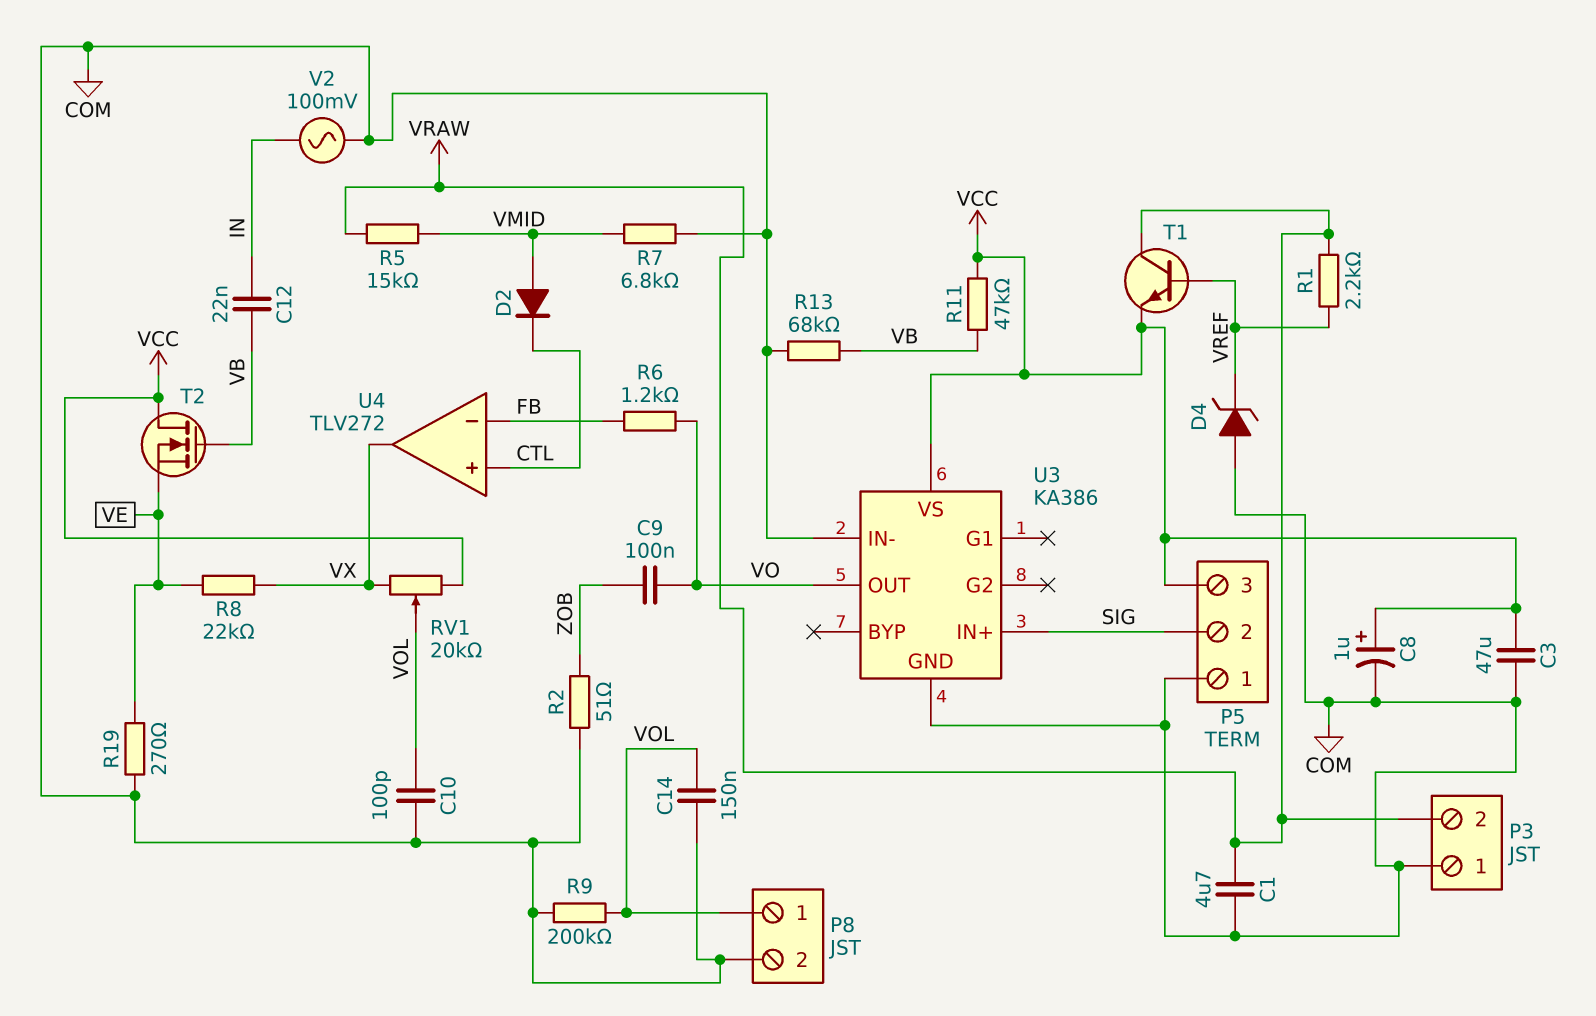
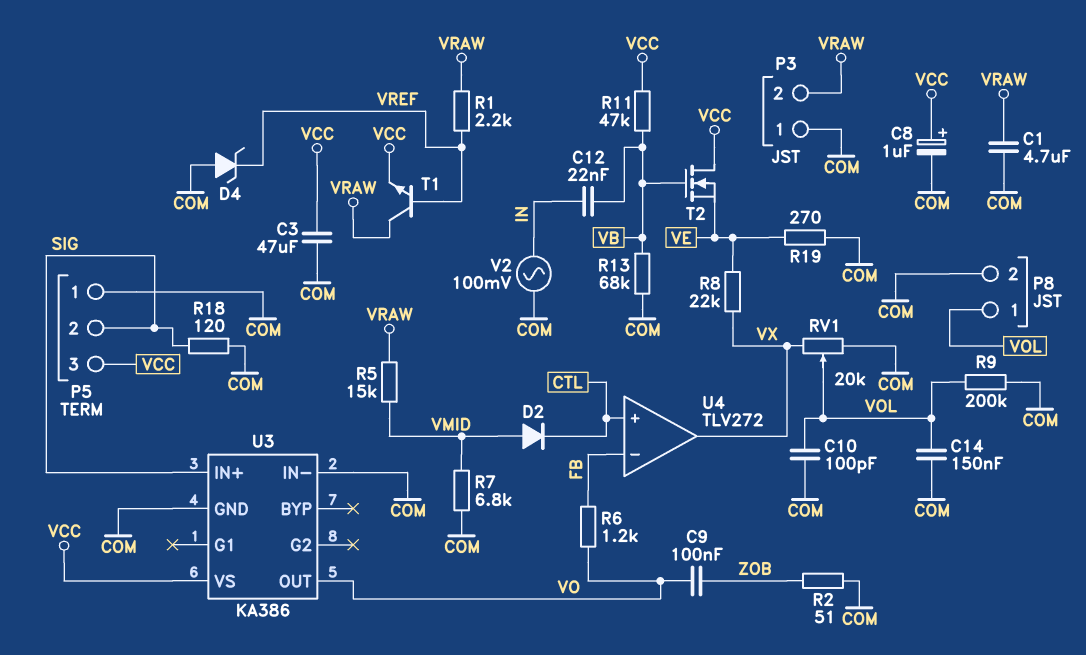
R18: none -> 120 (COM, SIG)
RV1: 20k (VCC, VX, wiper VOL) -> 20k (COM, VX, wiper VOL)

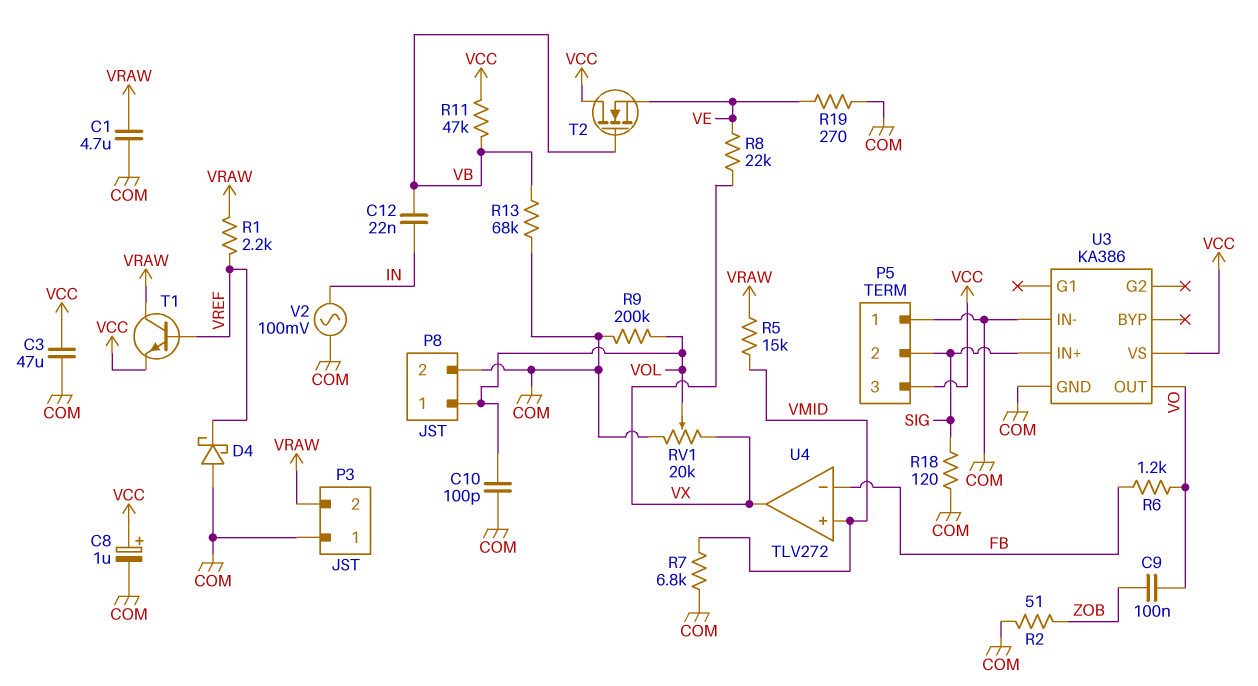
C14: 150nF (COM, VOL) -> none
D2: diode (A VMID, K CTL) -> none
D4: zener (A COM, K VREF) -> schottky (A COM, K VREF)
U4 pin in+: CTL -> VMID

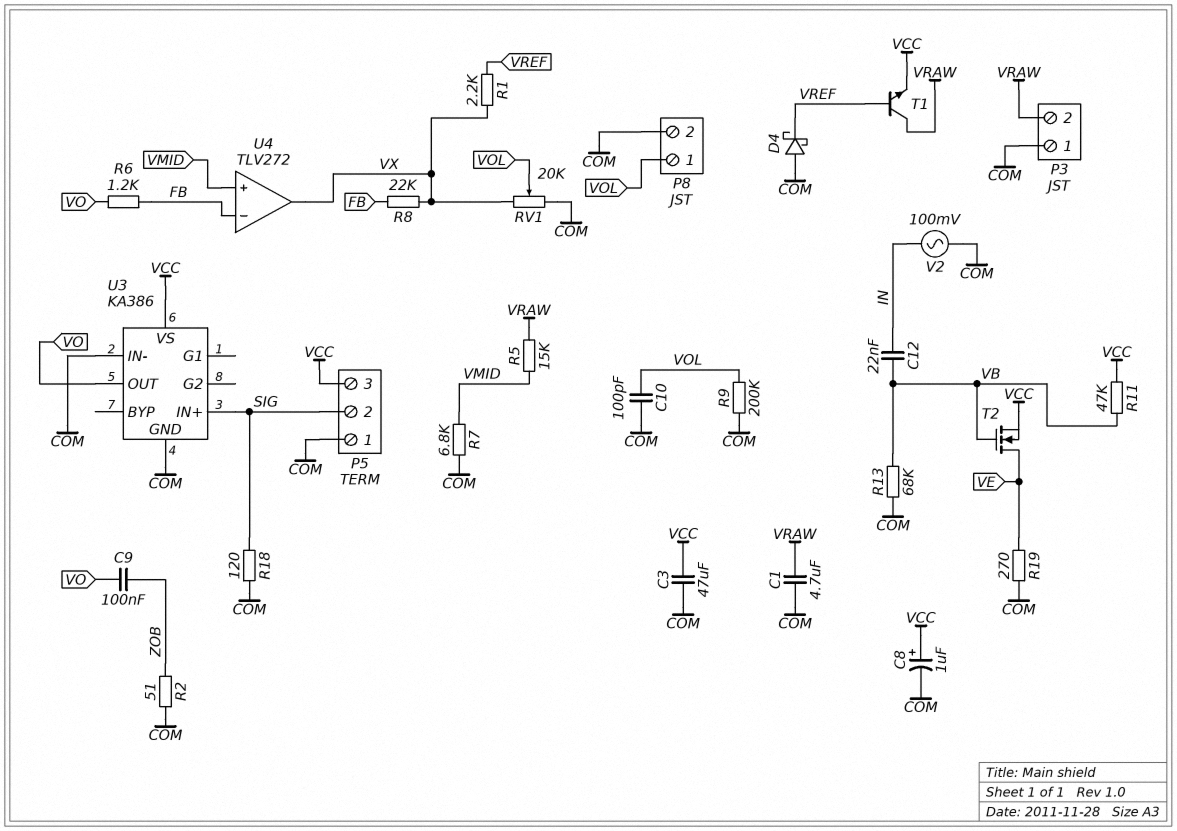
R1: 2.2k (VRAW, VREF) -> 2.2k (VREF, VX)
R8: 22k (VE, VX) -> 22k (FB, VX)
T2: NMOS (G VB, D VCC, S VE) -> NMOS (G VB, D VE, S VCC)

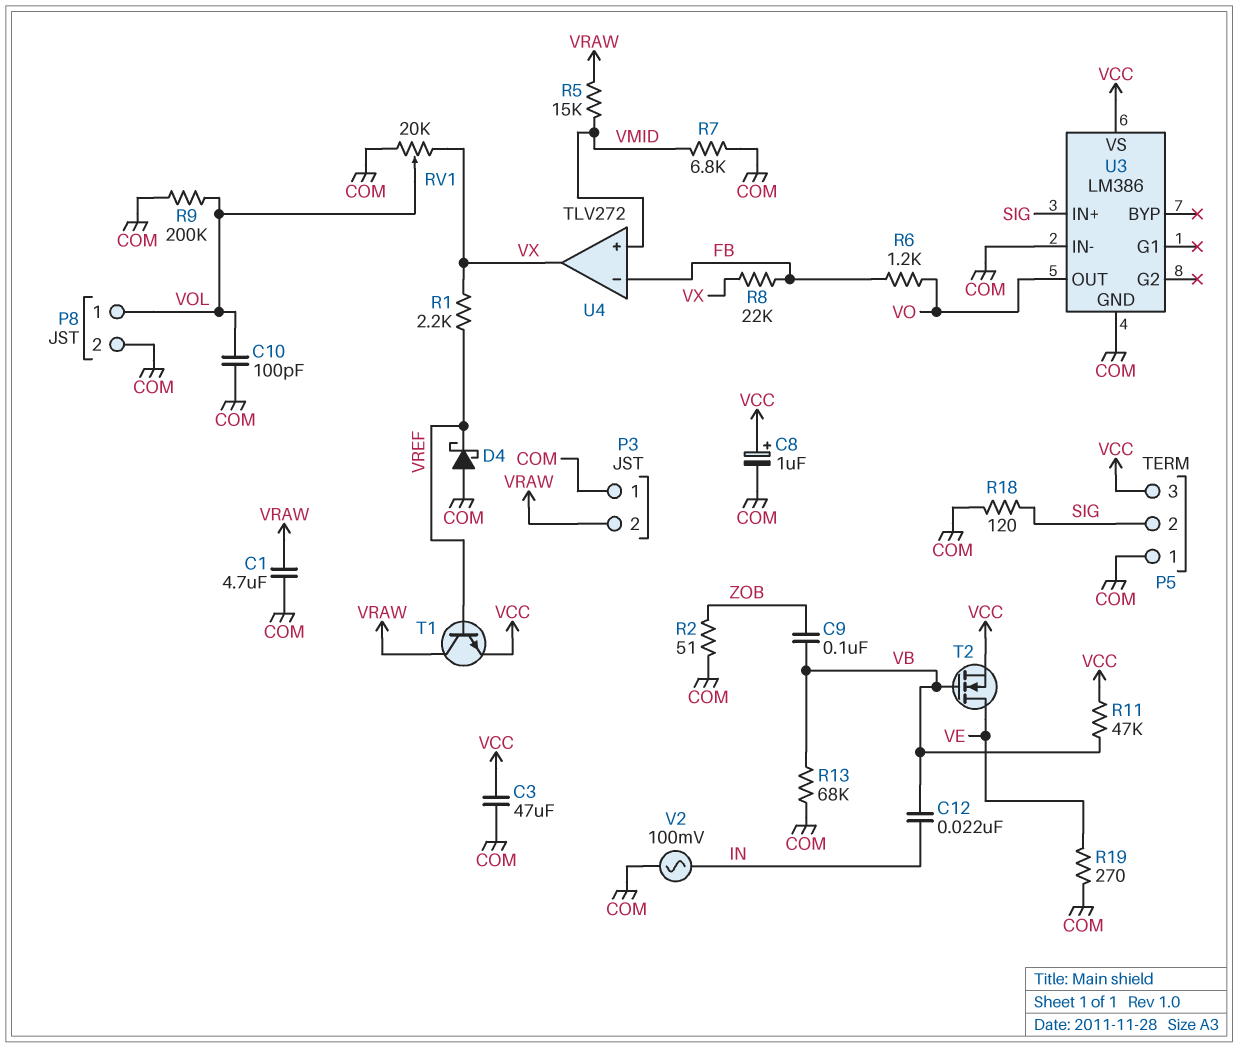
C9: 100nF (VO, ZOB) -> 100nF (VB, ZOB)
U3: KA386 -> LM386

